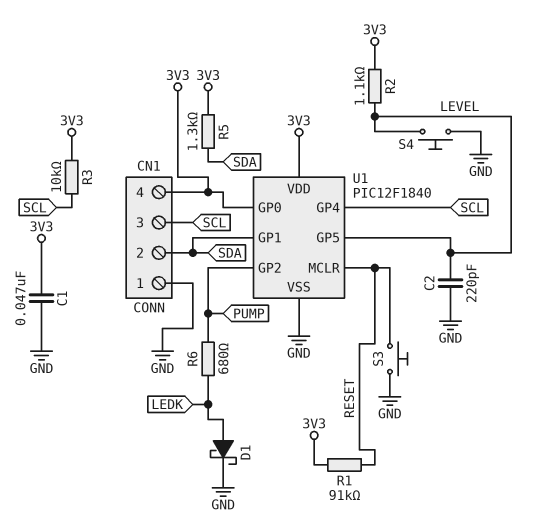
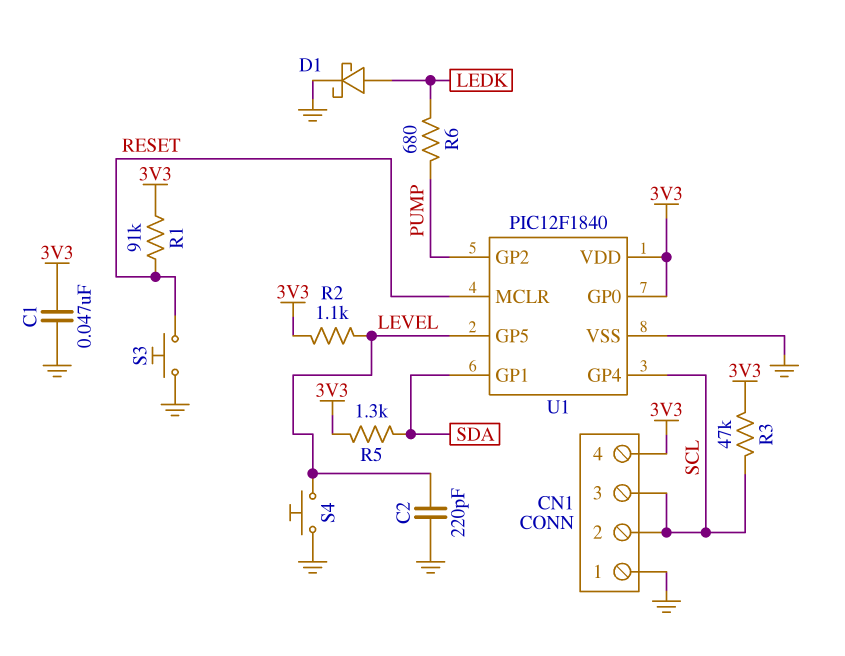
CN1 pin 2: SDA -> SCL
R3: 10k (3V3, SCL) -> 47k (3V3, SCL)

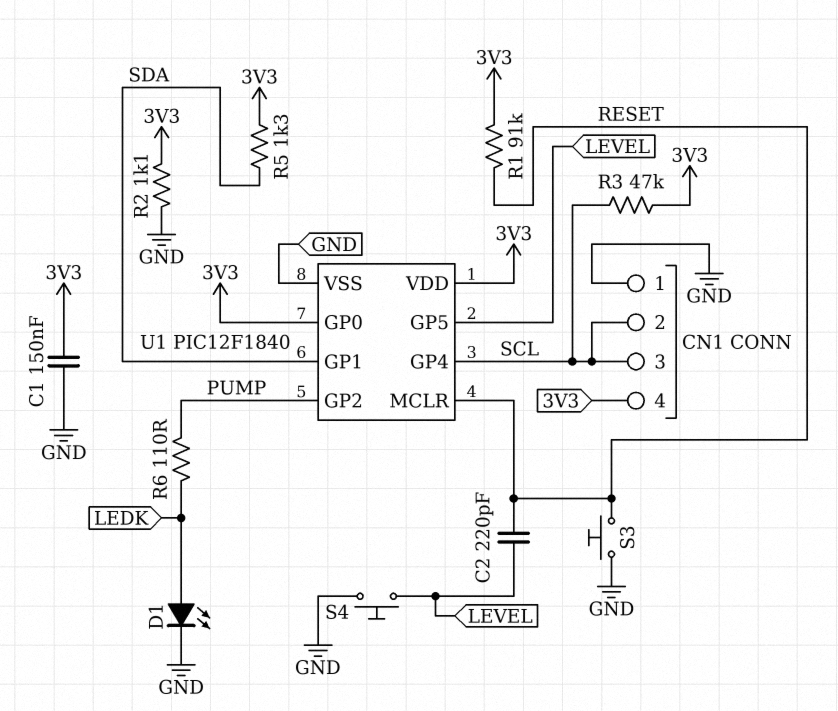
C1: 47nF (3V3, GND) -> 150nF (3V3, GND)
C2: 220pF (GND, LEVEL) -> 220pF (LEVEL, RESET)
D1: schottky (A LEDK, K GND) -> LED (A LEDK, K GND)
R2: 1.1k (3V3, LEVEL) -> 1.1k (3V3, GND)
R6: 680 (LEDK, PUMP) -> 110 (LEDK, PUMP)

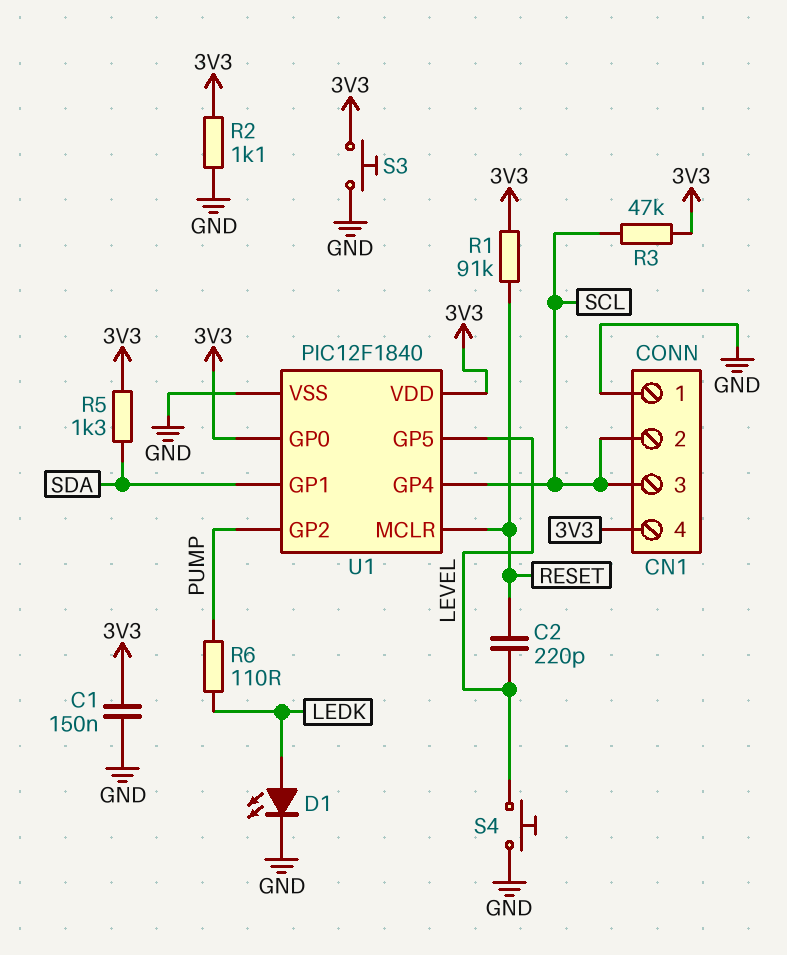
S3: button (GND, RESET) -> button (3V3, GND)

